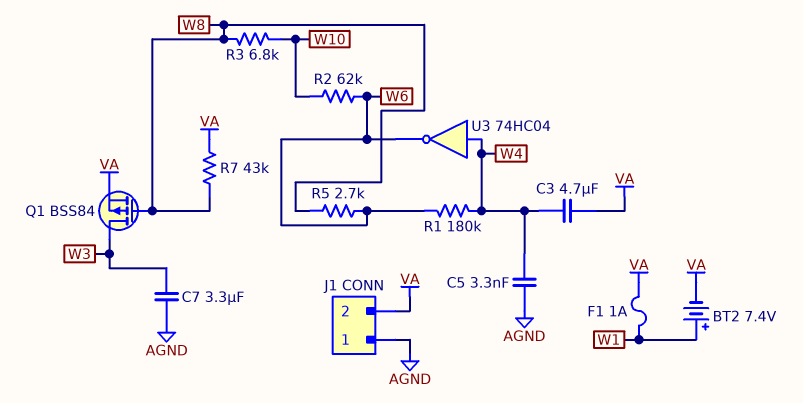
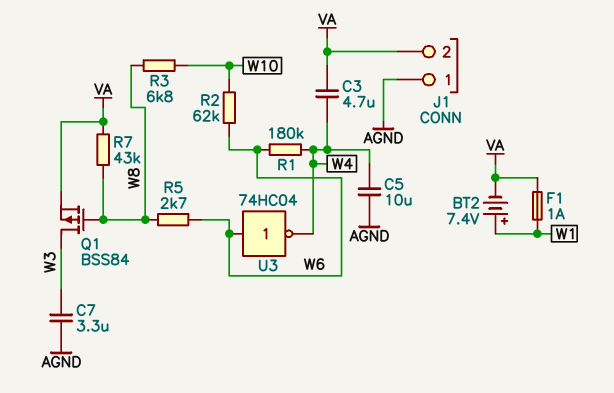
C5: 3.3nF (AGND, W4) -> 10uF (AGND, W4)
U3: NOT 74HC04 (in W4, out W6) -> NOT 74HC04 (in W6, out W4)

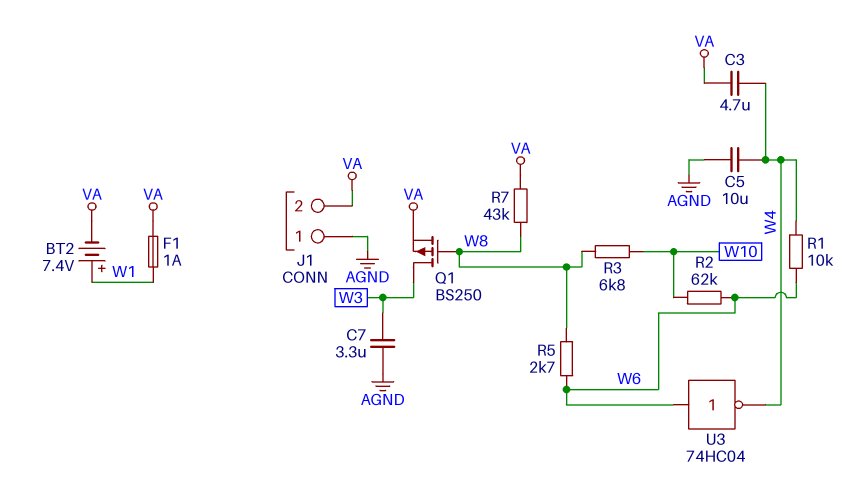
Q1: PMOS BSS84 (G W8, D W3, S VA) -> PMOS BS250 (G W8, D W3, S VA)
R1: 180k (W4, W6) -> 10k (W4, W6)

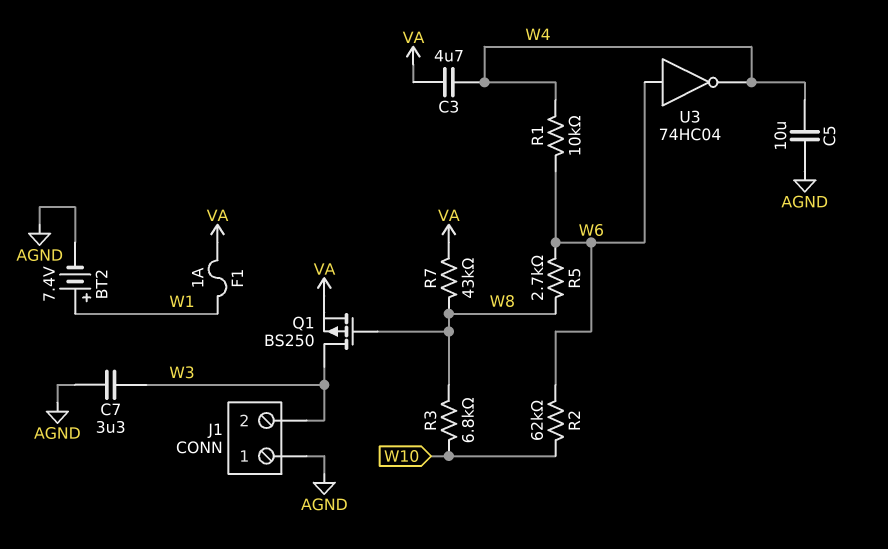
BT2: 7.4V (plus W1, minus VA) -> 7.4V (plus W1, minus AGND)
J1 pin 2: VA -> W3

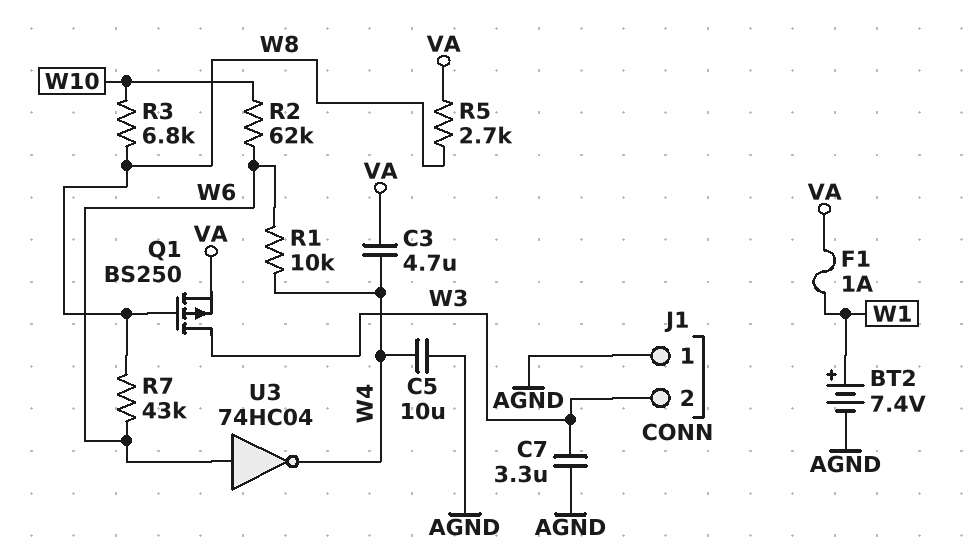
R5: 2.7k (W6, W8) -> 2.7k (VA, W8)
R7: 43k (VA, W8) -> 43k (W6, W8)

